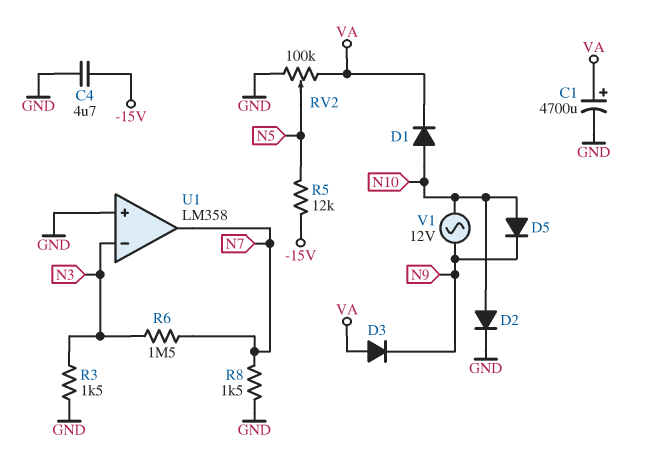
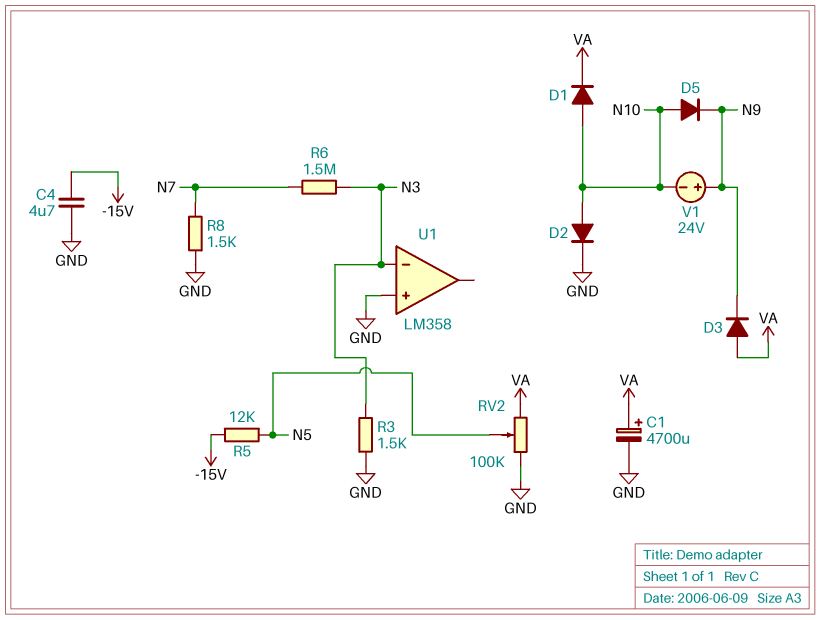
U1 pin out: N7 -> none
V1: AC 12V (N9, N10) -> 24V (plus N9, minus N10)

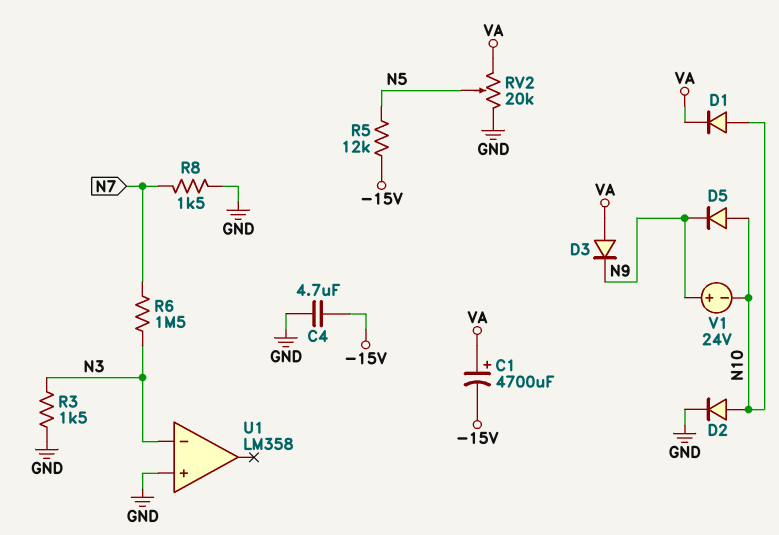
C1: 4700uF (plus VA, minus GND) -> 4700uF (plus VA, minus -15V)
RV2: 100k (GND, VA, wiper N5) -> 20k (GND, VA, wiper N5)

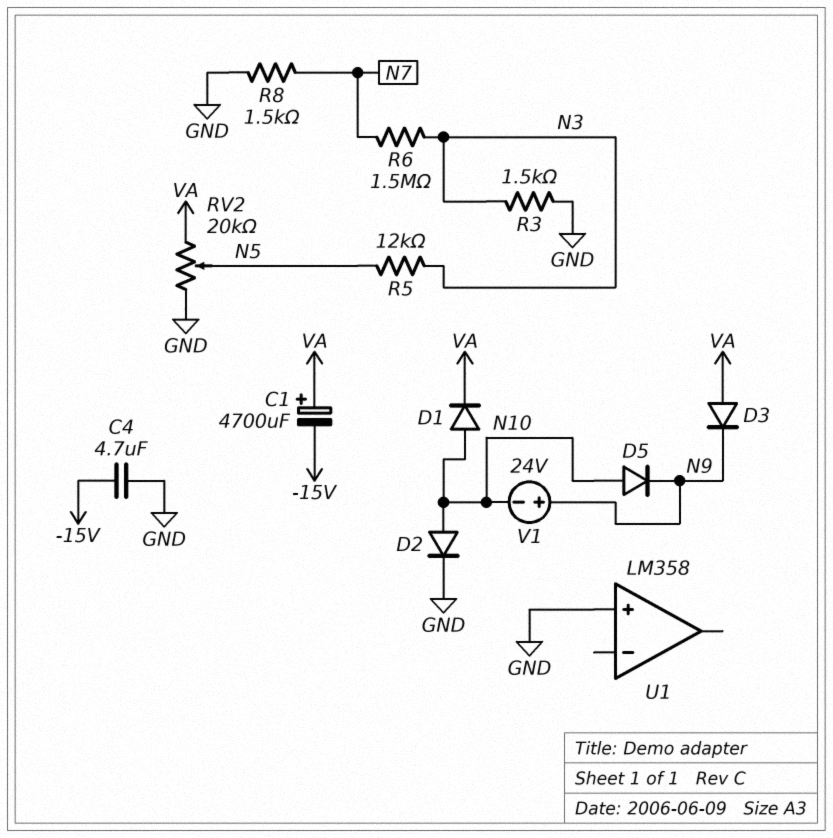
R5: 12k (-15V, N5) -> 12k (N3, N5)
U1 pin in-: N3 -> none

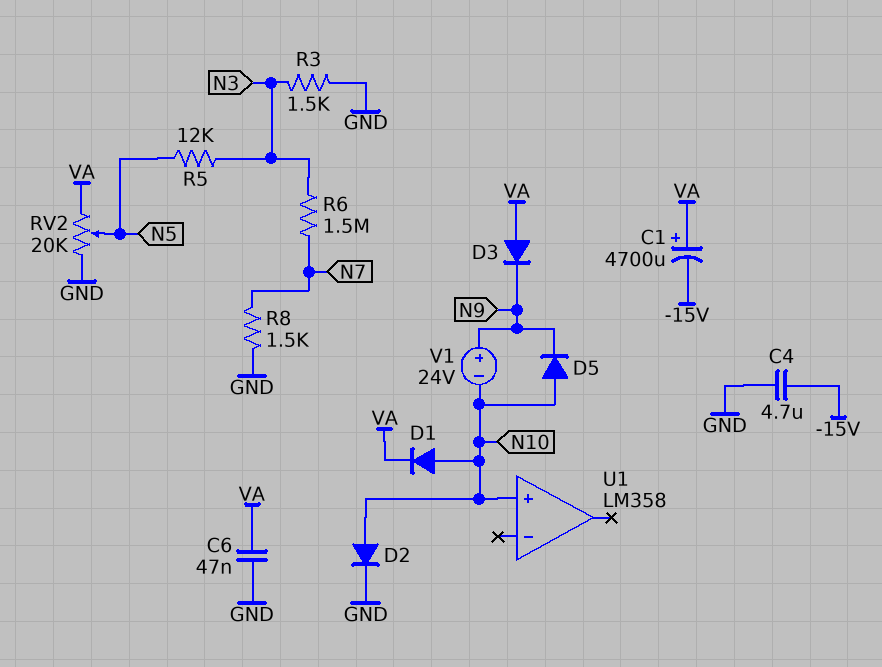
C6: none -> 47nF (GND, VA)
U1 pin in+: GND -> N10

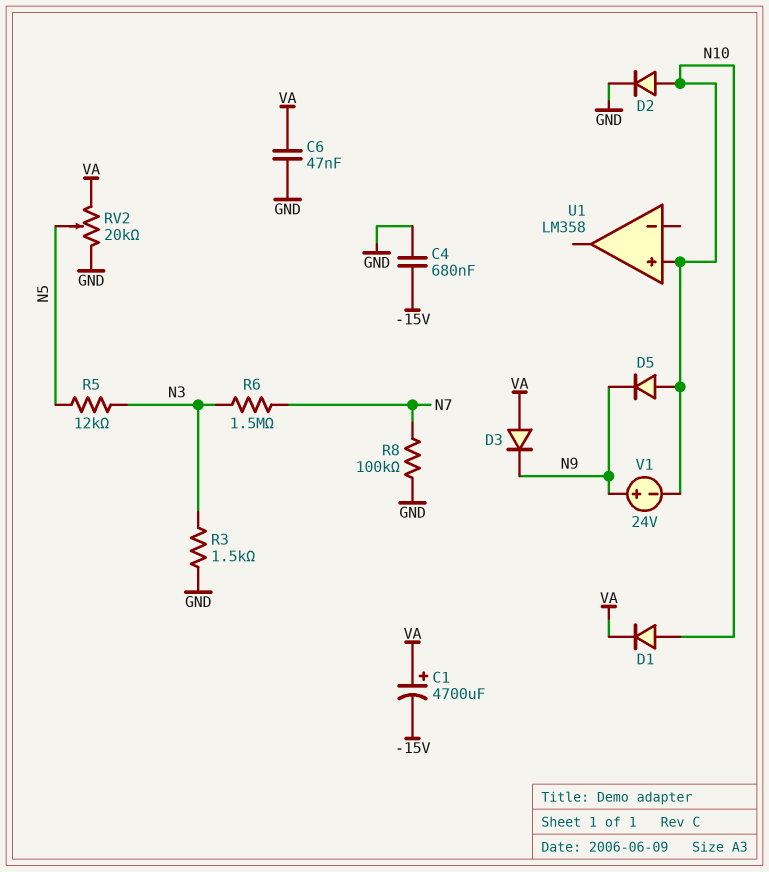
C4: 4.7uF (-15V, GND) -> 680nF (-15V, GND)
R8: 1.5k (GND, N7) -> 100k (GND, N7)

